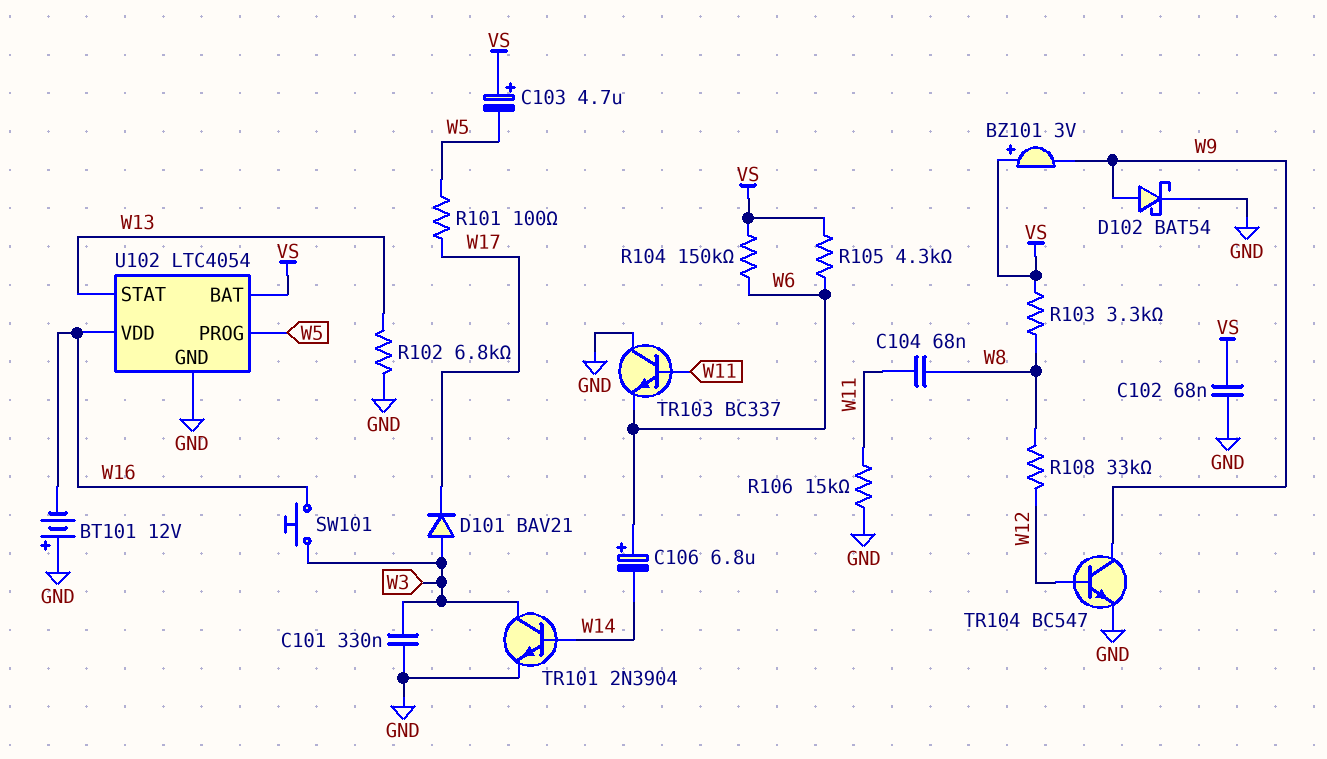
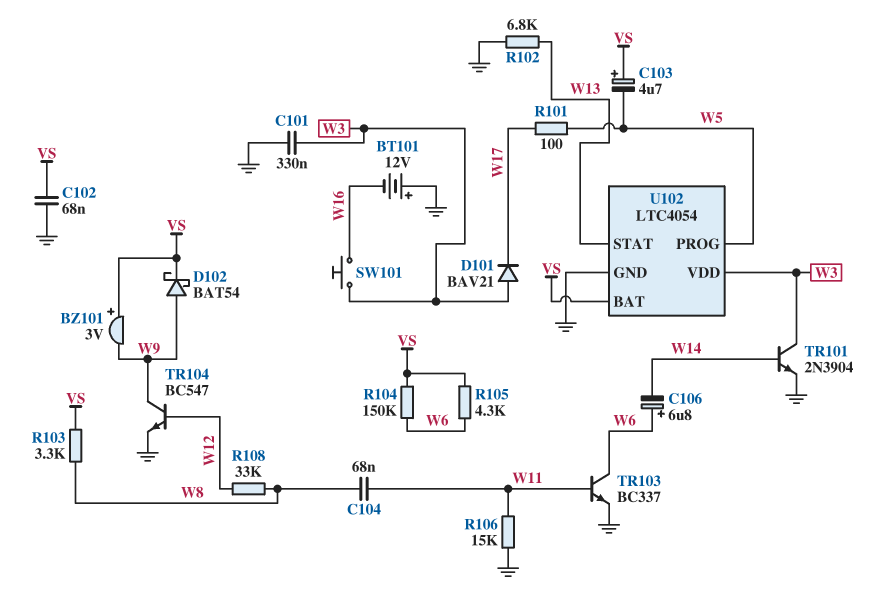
D102: schottky BAT54 (A W9, K GND) -> schottky BAT54 (A W9, K VS)
TR103: NPN BC337 (B W11, C GND, E W6) -> NPN BC337 (B W11, C W6, E GND)
U102 pin VDD: W16 -> W3

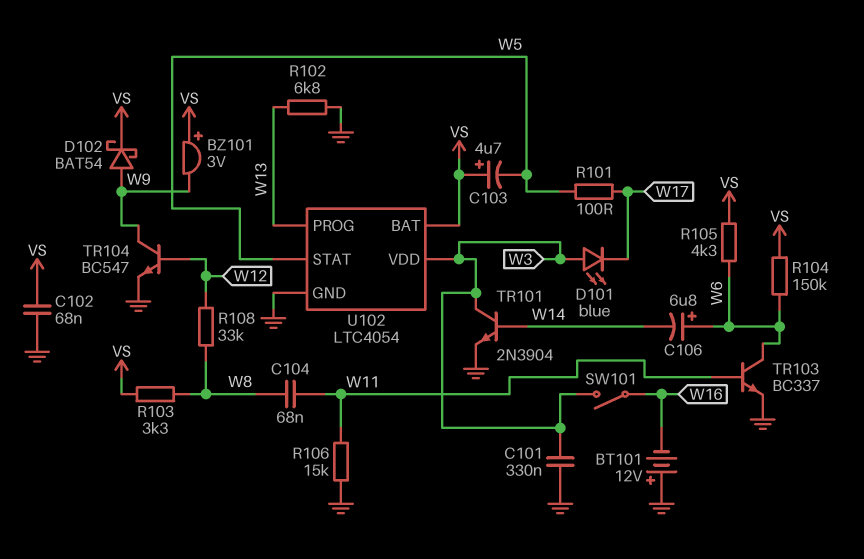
D101: diode BAV21 (A W3, K W17) -> LED blue (A W3, K W17)
SW101: button (W3, W16) -> switch (W3, W16)
U102 pin PROG: W5 -> W13
U102 pin STAT: W13 -> W5

